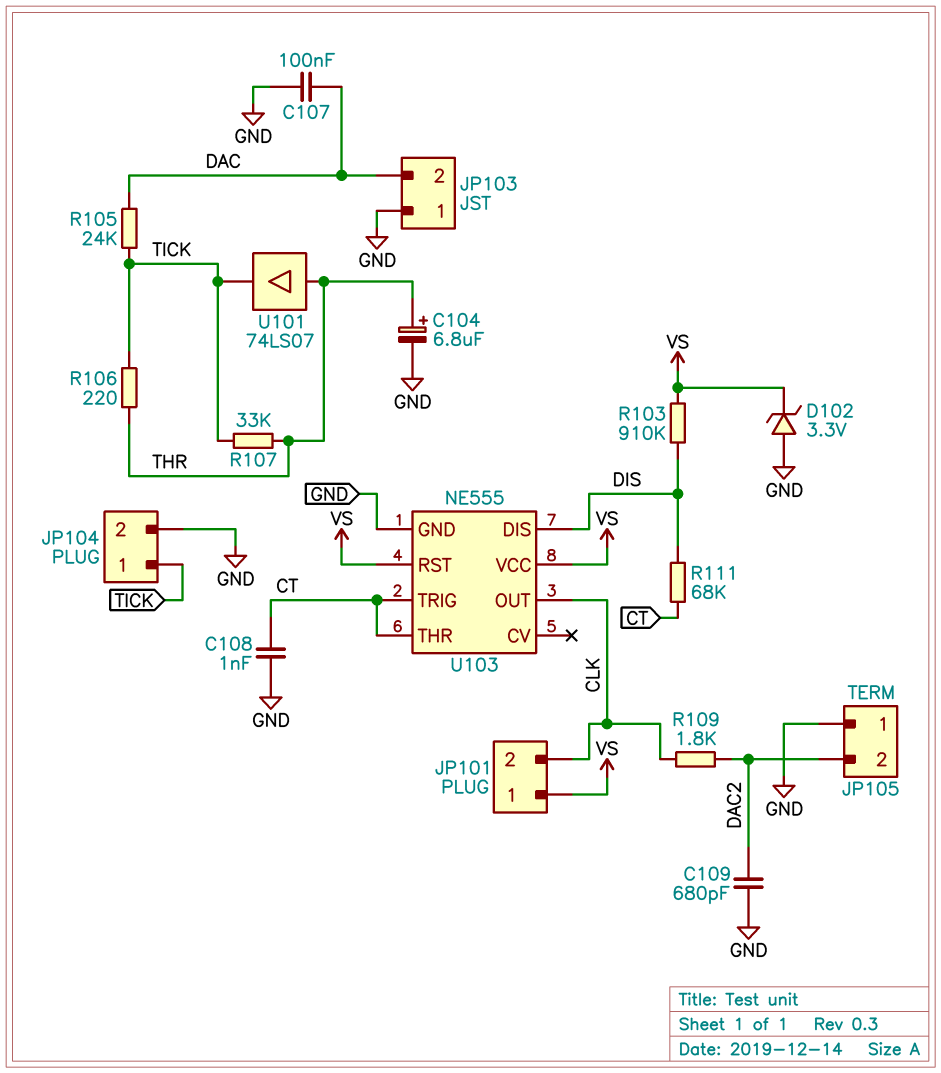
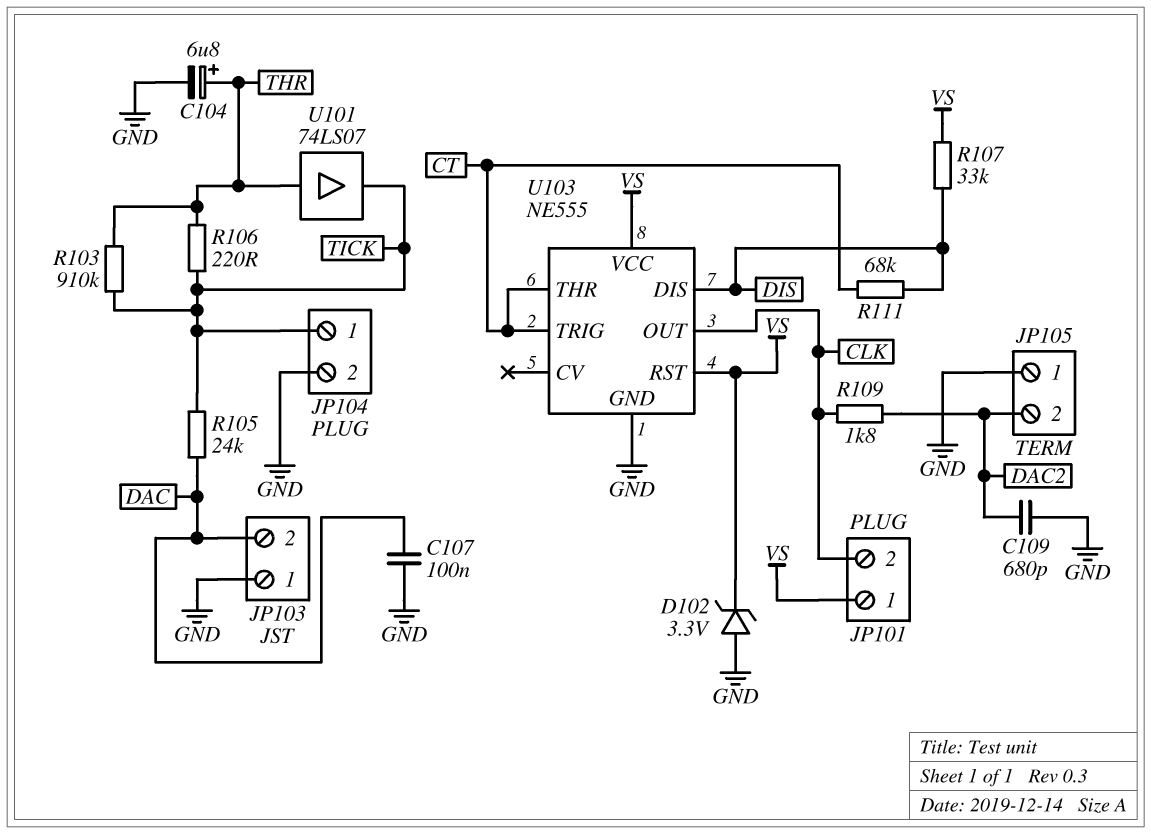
C108: 1nF (CT, GND) -> none
R103: 910k (DIS, VS) -> 910k (THR, TICK)
R107: 33k (THR, TICK) -> 33k (DIS, VS)

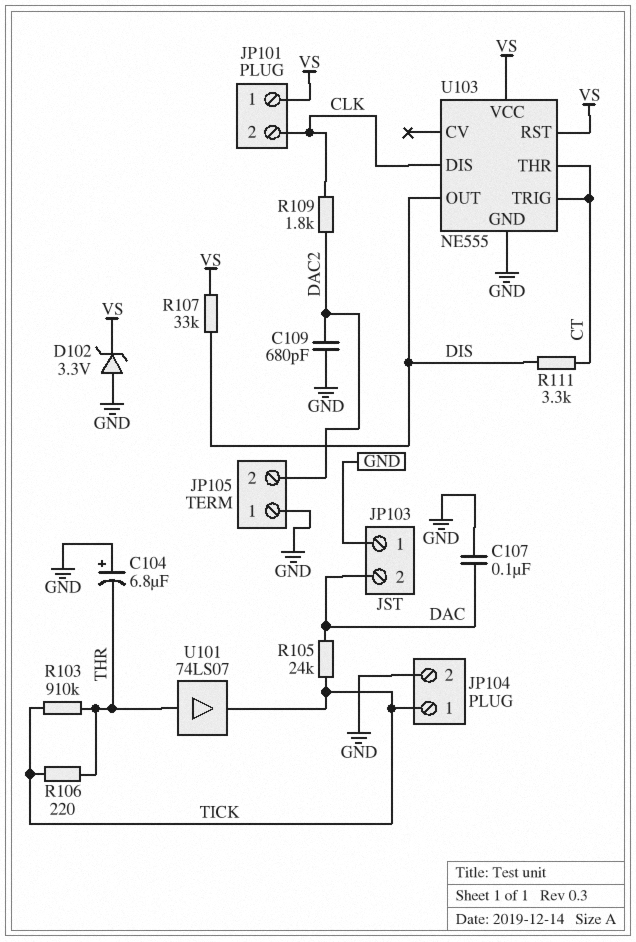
C104: 6.8uF (plus THR, minus GND) -> 6.8uF (plus GND, minus THR)
R111: 68k (CT, DIS) -> 3.3k (CT, DIS)
U103 pin DIS: DIS -> CLK
U103 pin OUT: CLK -> DIS

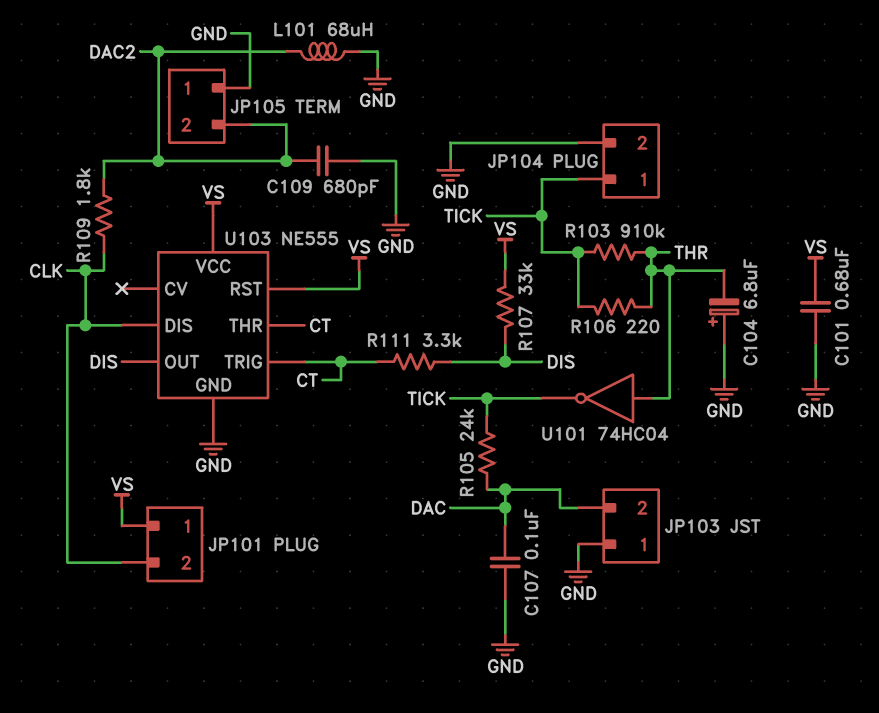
C101: none -> 680nF (GND, VS)
D102: zener 3.3V (A GND, K VS) -> none
L101: none -> 68uH (DAC2, GND)
U101: buffer 74LS07 (in THR, out TICK) -> NOT 74HC04 (in THR, out TICK)

